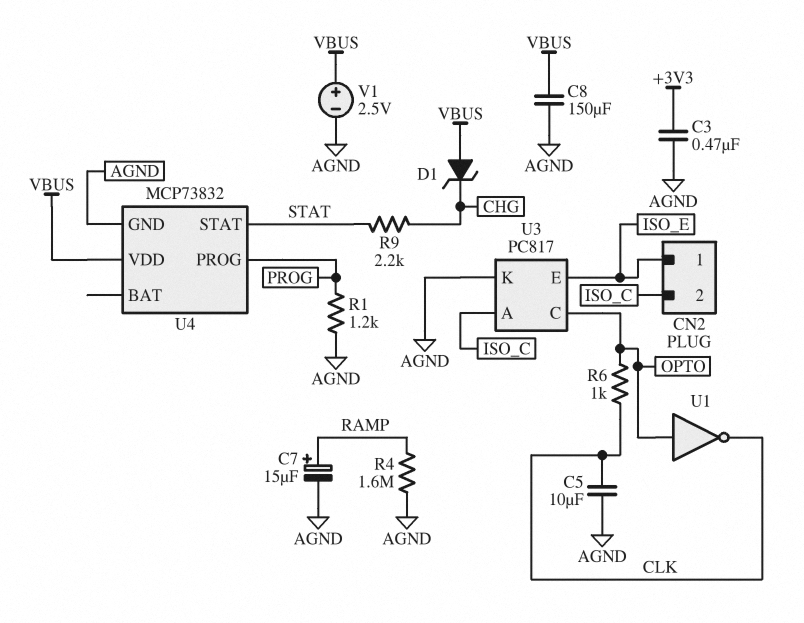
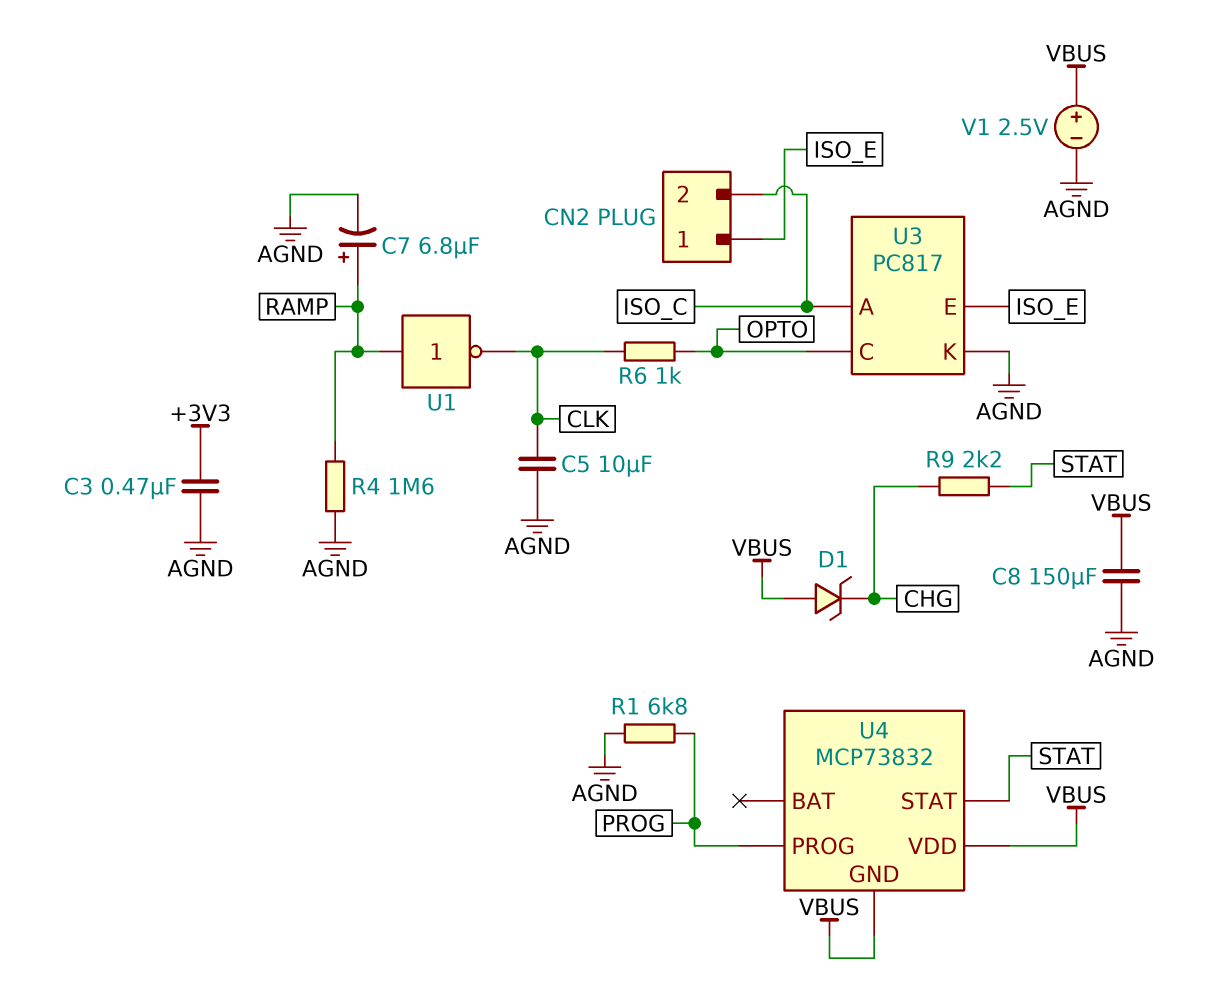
C7: 15uF (plus RAMP, minus AGND) -> 6.8uF (plus RAMP, minus AGND)
R1: 1.2k (AGND, PROG) -> 6.8k (AGND, PROG)
U1: NOT (in OPTO, out CLK) -> NOT (in RAMP, out CLK)
U4 pin GND: AGND -> VBUS

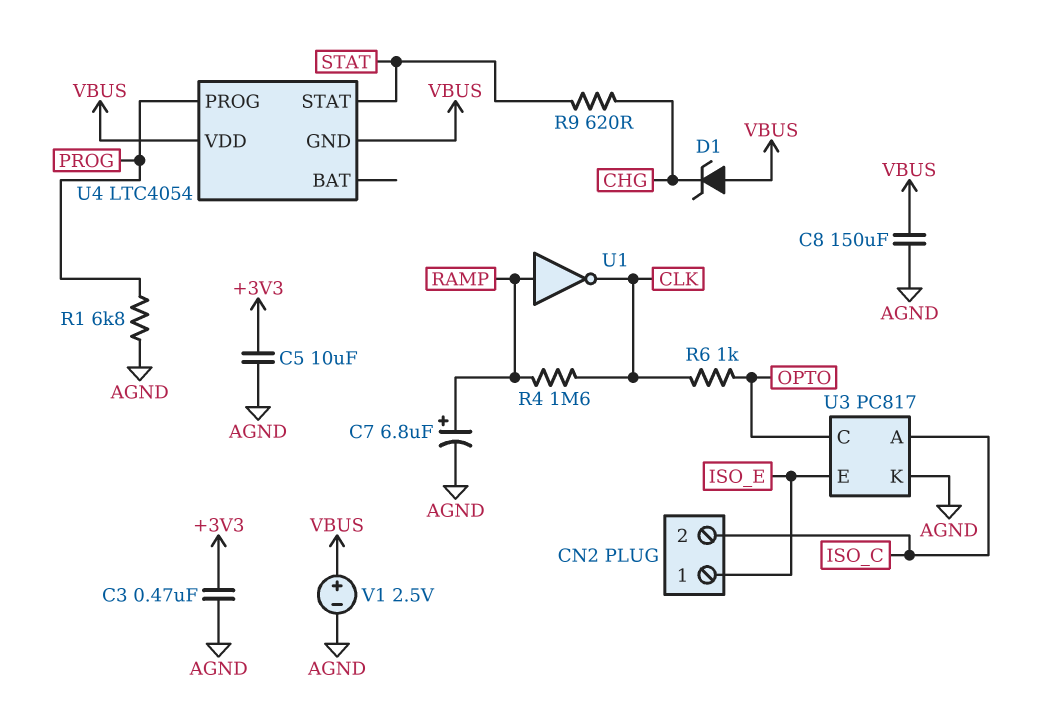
C5: 10uF (AGND, CLK) -> 10uF (+3V3, AGND)
R4: 1.6M (AGND, RAMP) -> 1.6M (CLK, RAMP)
R9: 2.2k (CHG, STAT) -> 620 (CHG, STAT)
U4: MCP73832 -> LTC4054

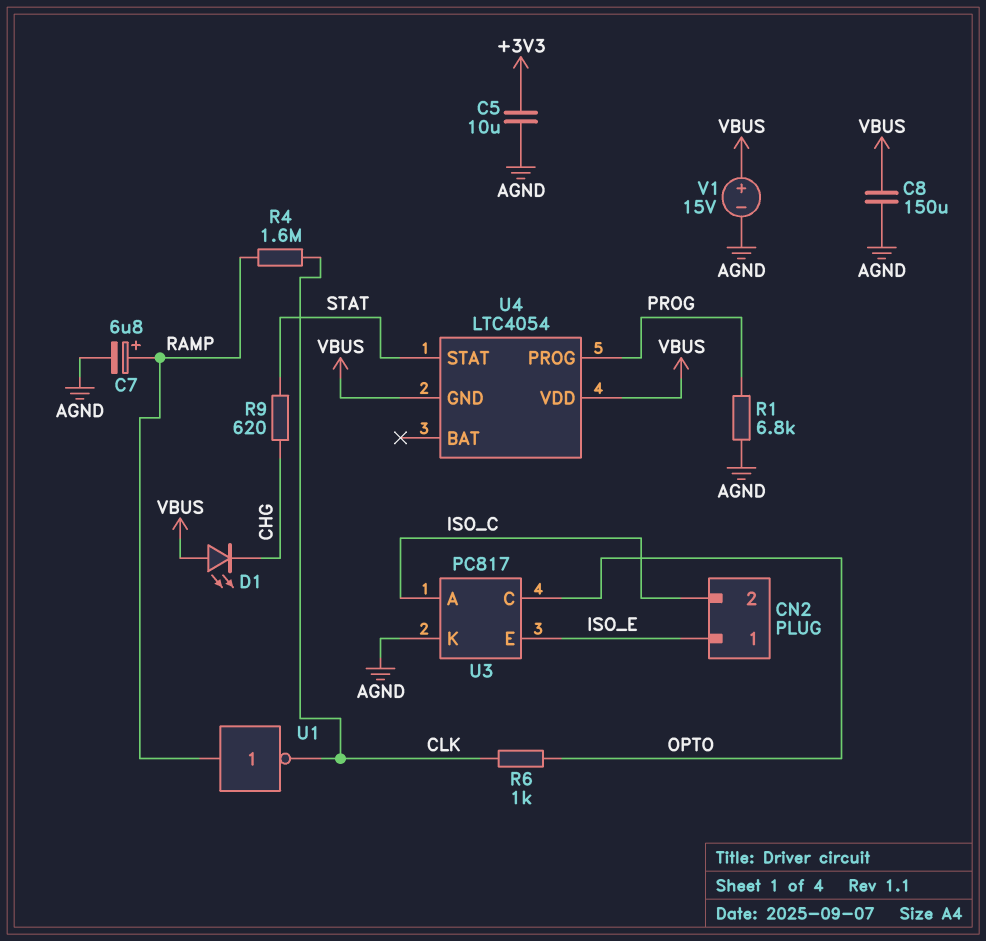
C3: 470nF (+3V3, AGND) -> none
D1: zener (A VBUS, K CHG) -> LED (A VBUS, K CHG)
V1: 2.5V (plus VBUS, minus AGND) -> 15V (plus VBUS, minus AGND)

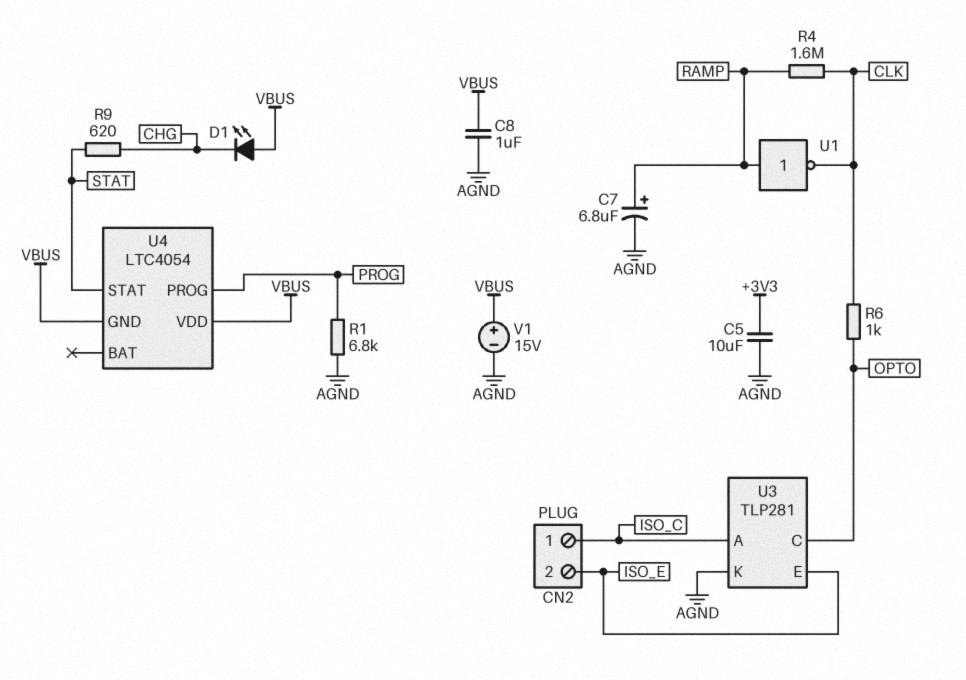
C8: 150uF (AGND, VBUS) -> 1uF (AGND, VBUS)
CN2 pin 1: ISO_E -> ISO_C
CN2 pin 2: ISO_C -> ISO_E
U3: PC817 -> TLP281

